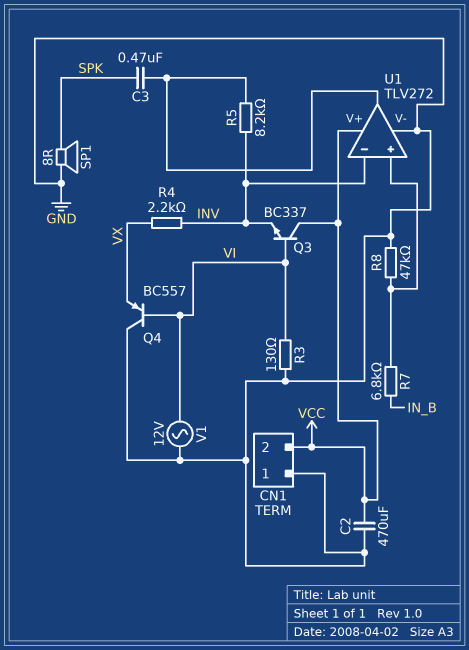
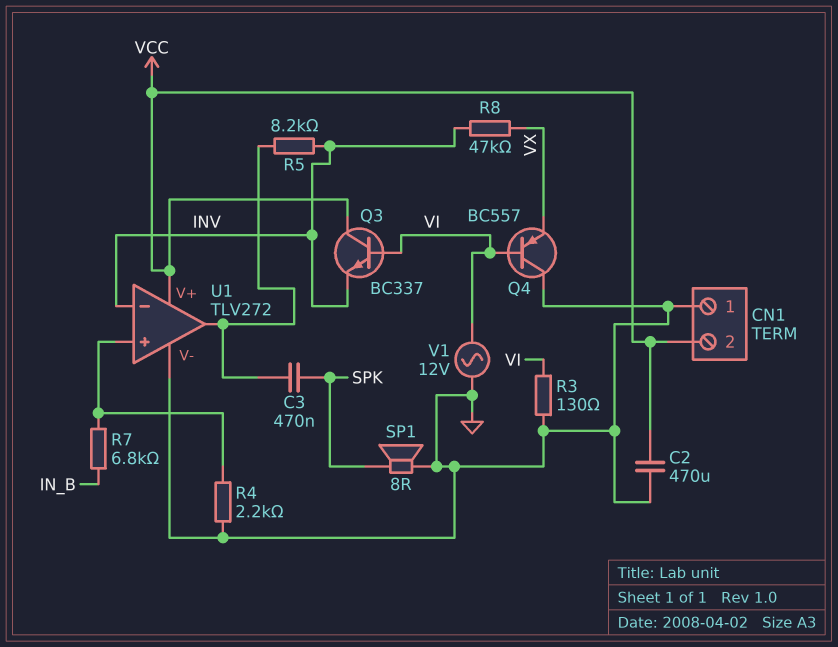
R4: 2.2k (INV, VX) -> 2.2k (GND, U1/in+)
R8: 47k (GND, U1/in+) -> 47k (INV, VX)

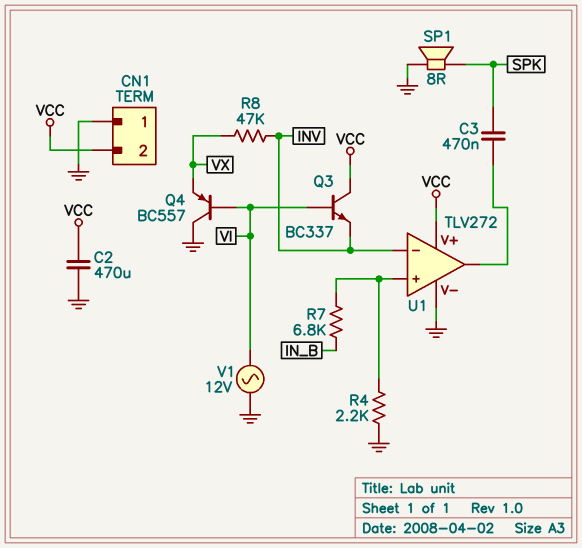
R3: 130 (GND, VI) -> none
R5: 8.2k (INV, U1/out) -> none

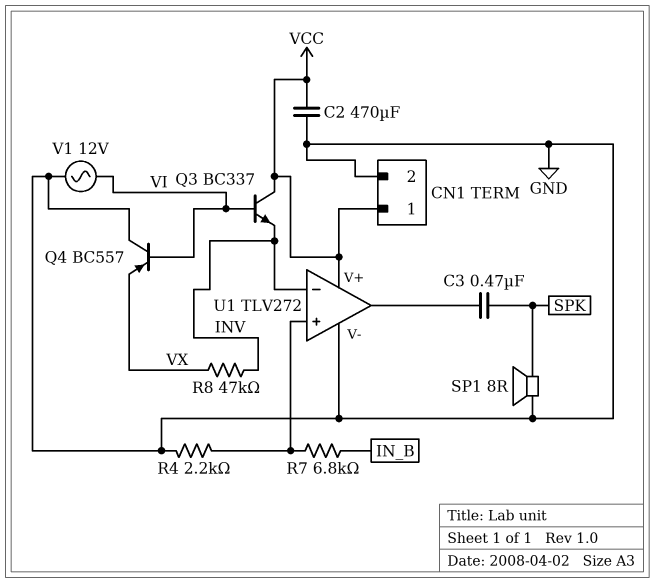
CN1 pin 1: GND -> VCC
CN1 pin 2: VCC -> GND

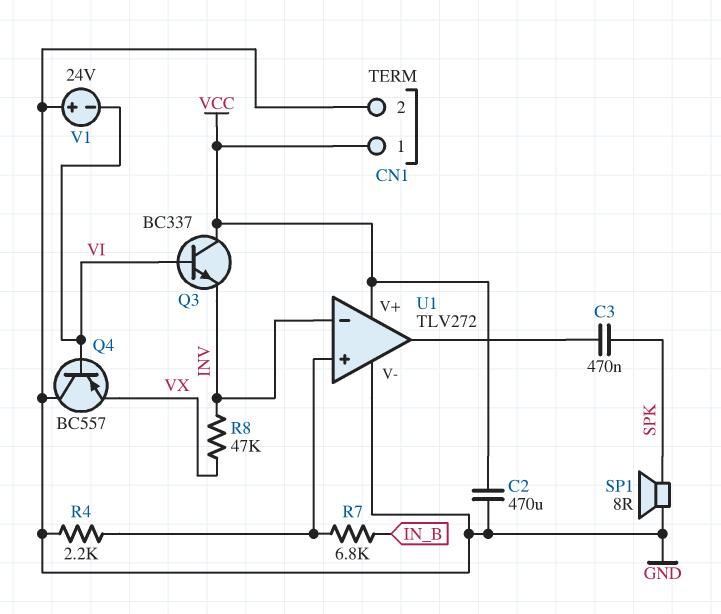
V1: AC 12V (GND, VI) -> 24V (plus GND, minus VI)

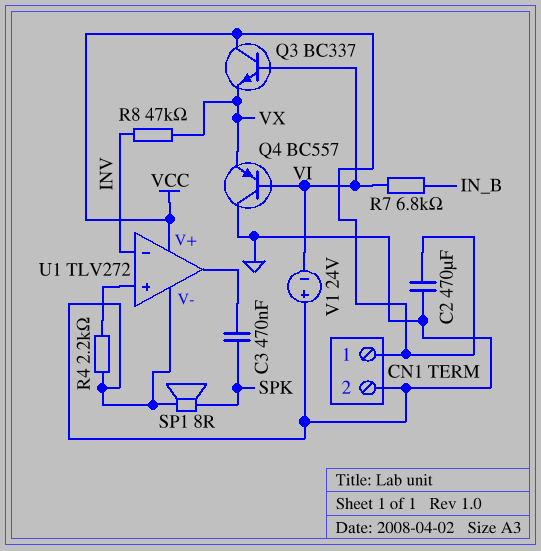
Q3: NPN BC337 (B VI, C VCC, E INV) -> NPN BC337 (B VI, C VCC, E VX)
R7: 6.8k (IN_B, U1/in+) -> 6.8k (IN_B, VI)

